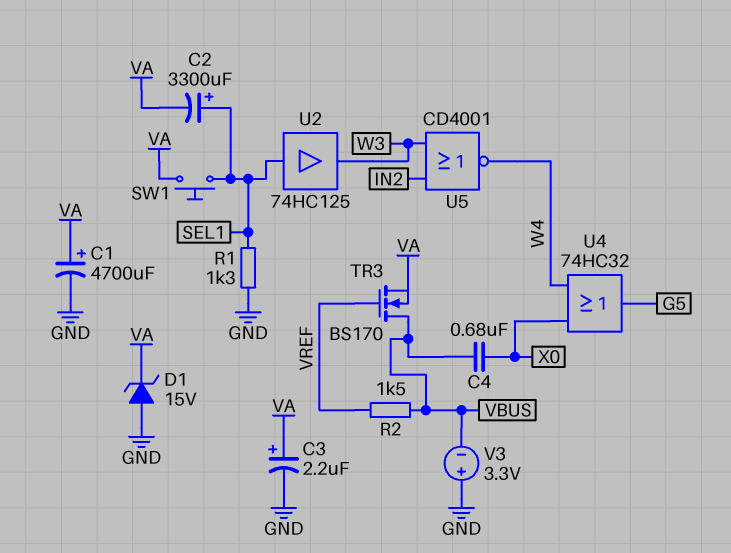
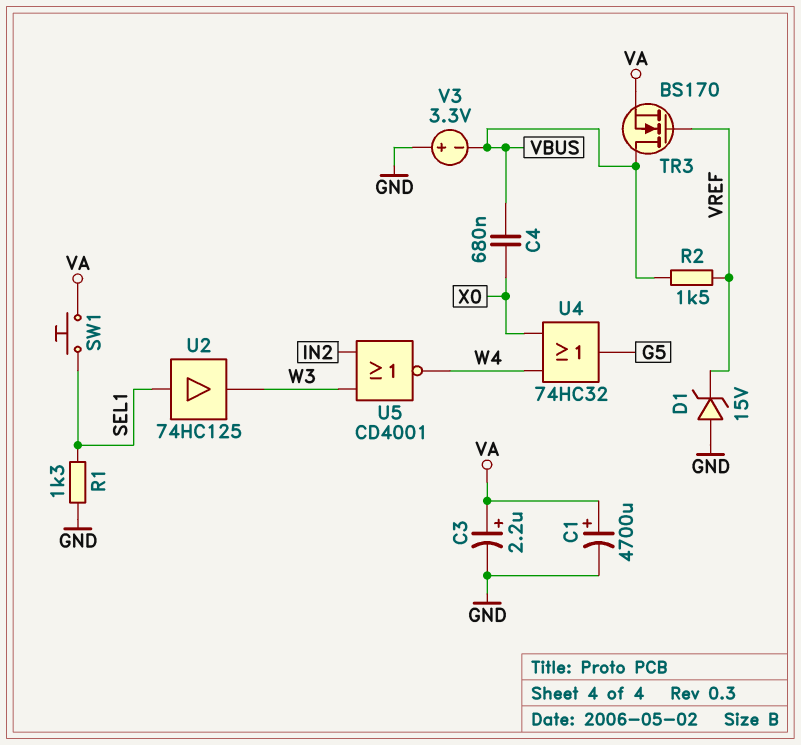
C2: 3300uF (plus SEL1, minus VA) -> none
D1: zener 15V (A GND, K VA) -> zener 15V (A GND, K VREF)

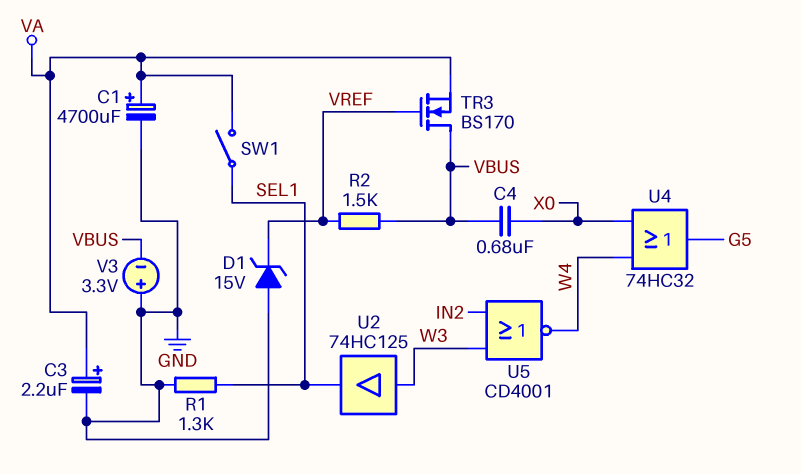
SW1: button (SEL1, VA) -> switch (SEL1, VA)
U2: buffer 74HC125 (in SEL1, out W3) -> buffer 74HC125 (in W3, out SEL1)

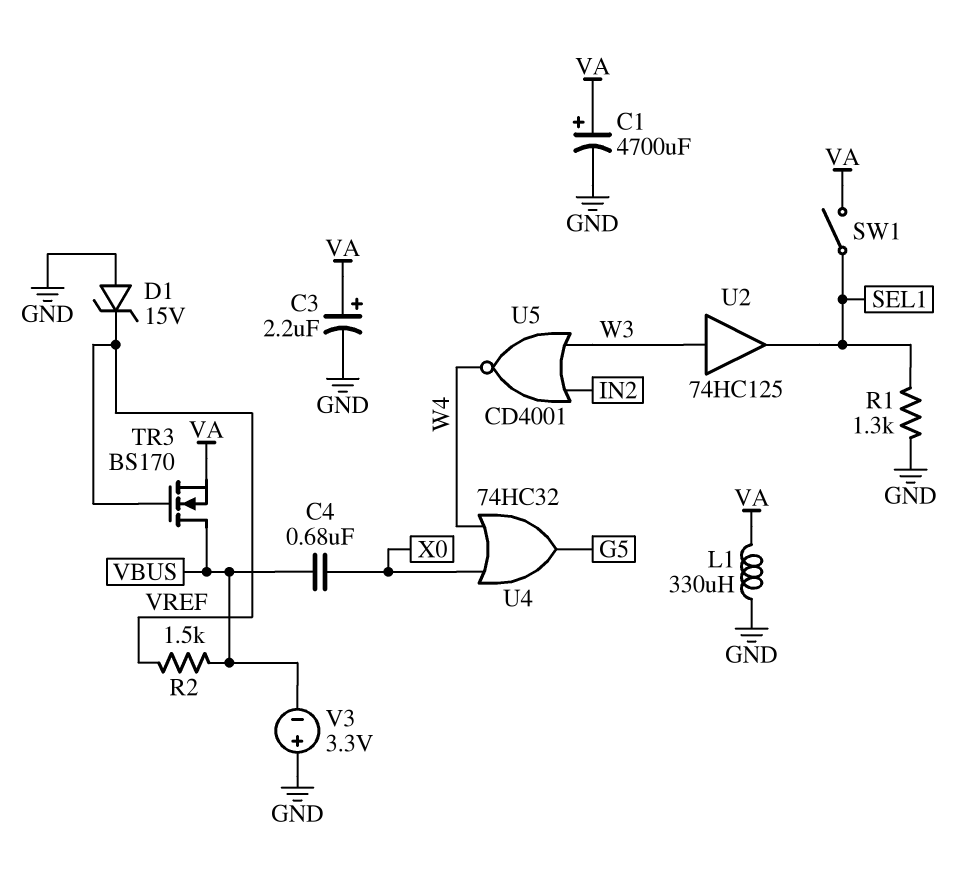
L1: none -> 330uH (GND, VA)

